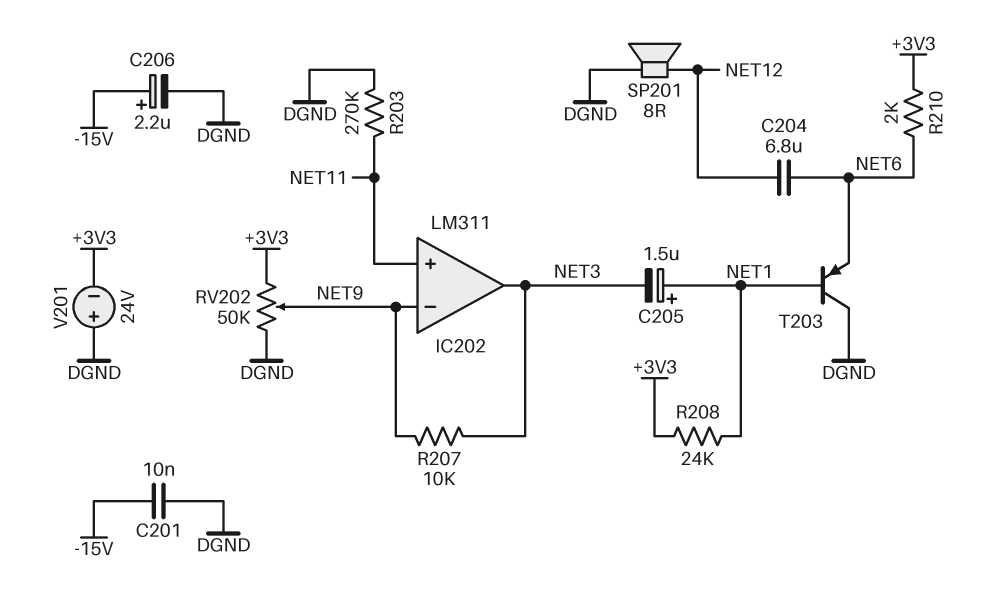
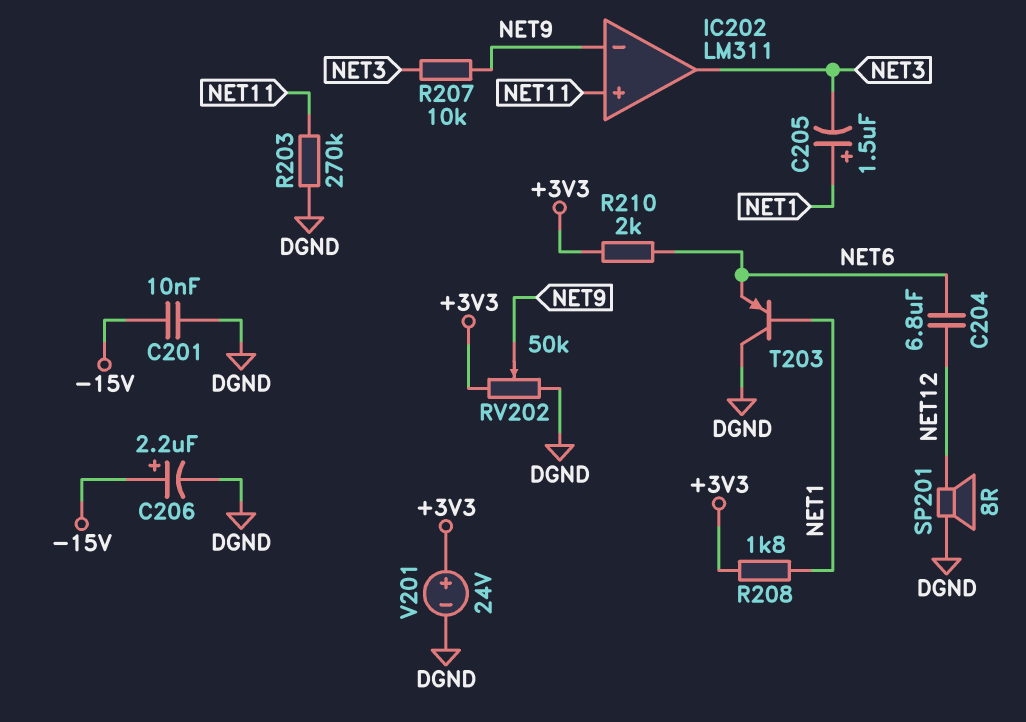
R208: 24k (+3V3, NET1) -> 1.8k (+3V3, NET1)
V201: 24V (plus DGND, minus +3V3) -> 24V (plus +3V3, minus DGND)

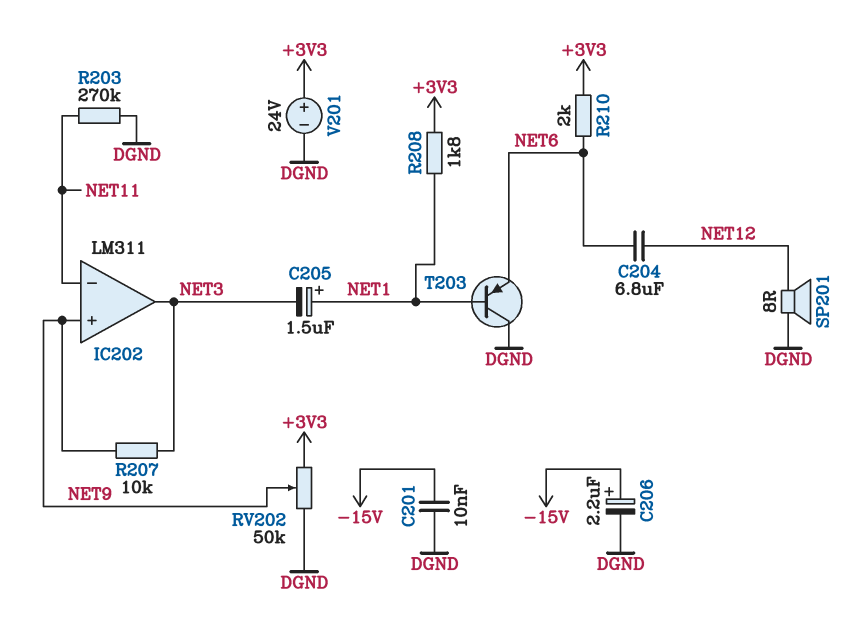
IC202 pin in+: NET11 -> NET9
IC202 pin in-: NET9 -> NET11

